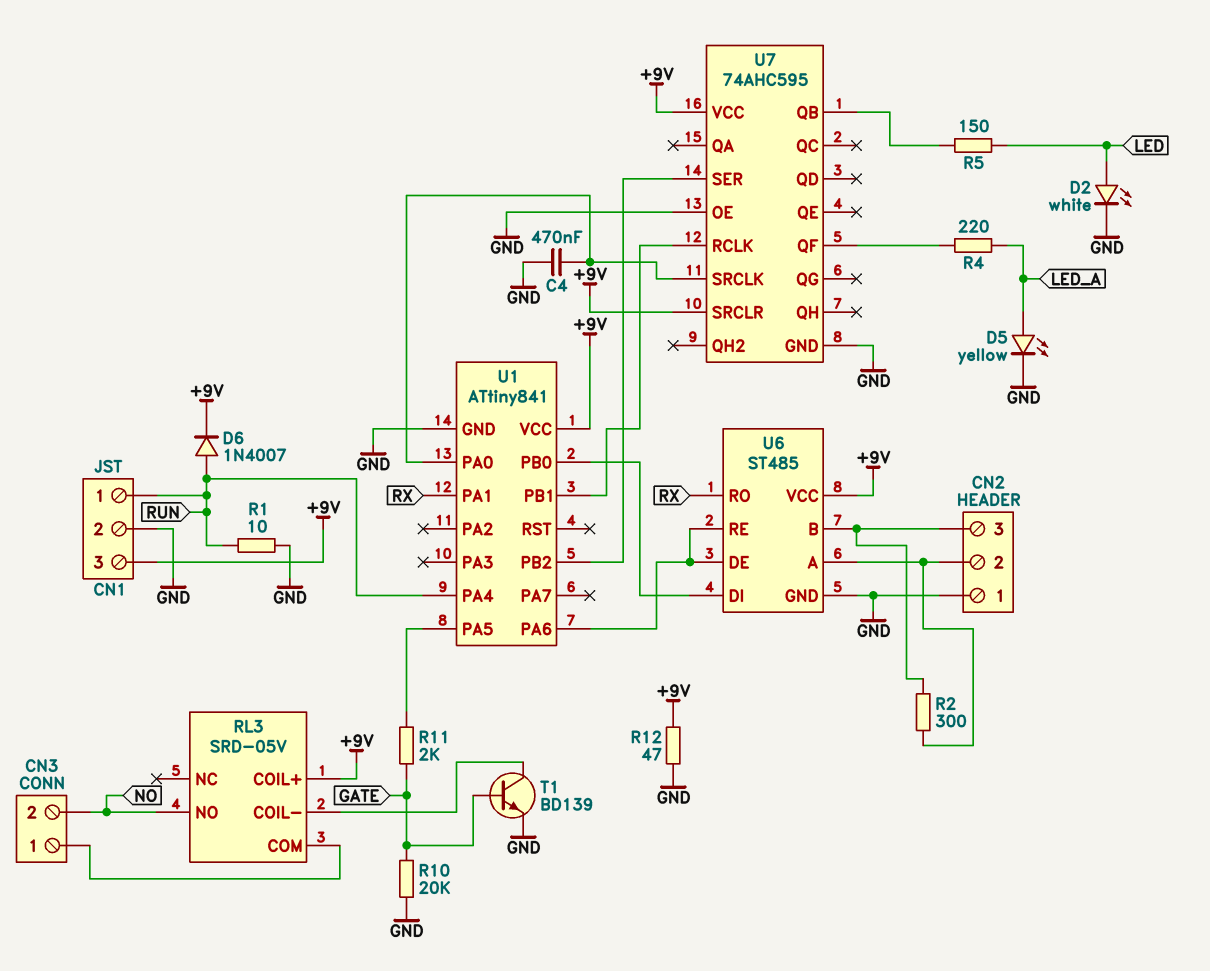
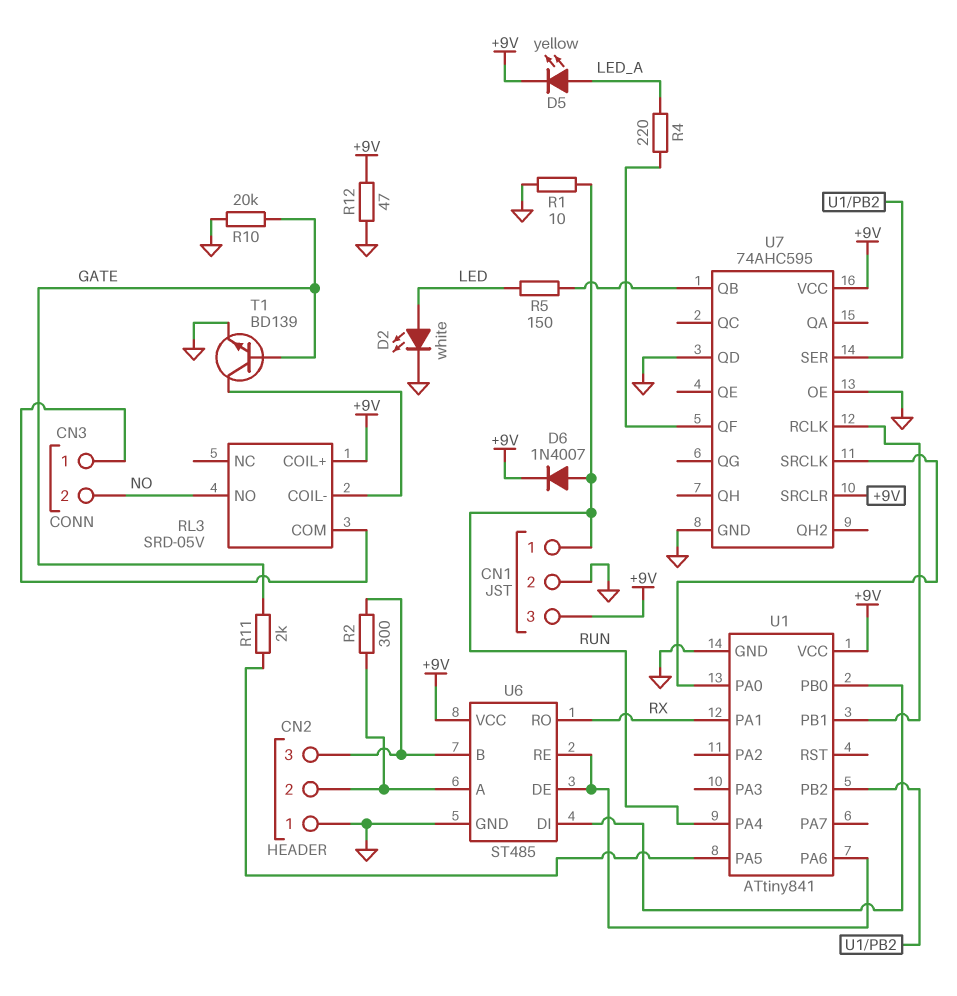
C4: 470nF (GND, U1/PA0) -> none
D5: LED yellow (A LED_A, K GND) -> LED yellow (A LED_A, K +9V)
U7 pin QD: none -> GND

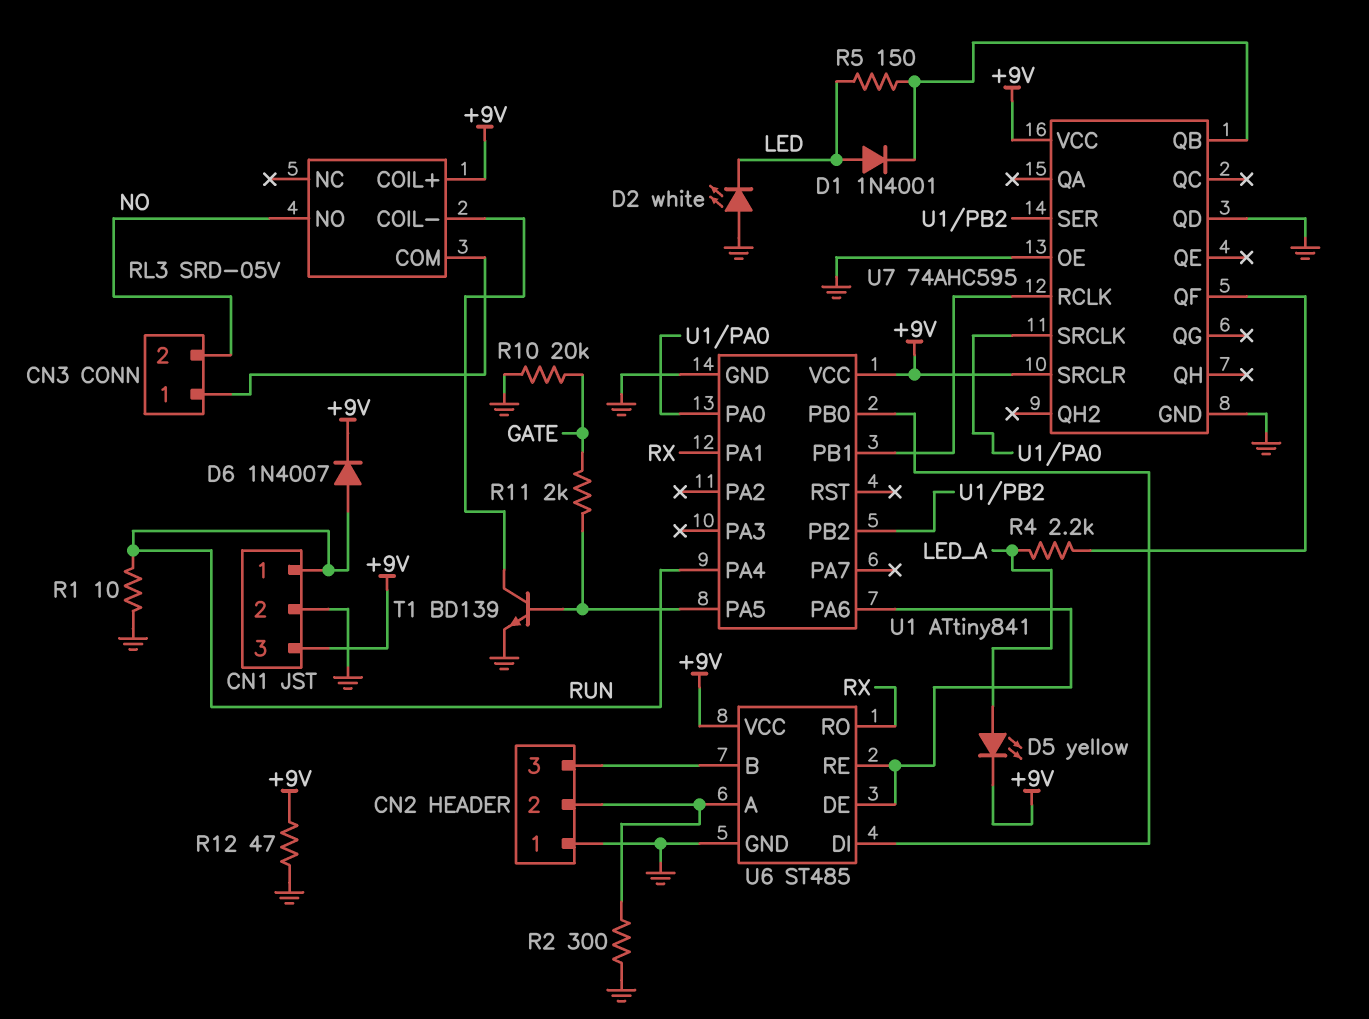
D1: none -> diode 1N4001 (A LED, K U7/QB)
D2: LED white (A LED, K GND) -> LED white (A GND, K LED)
R2: 300 (CN2/2, CN2/3) -> 300 (CN2/2, GND)
R4: 220 (LED_A, U7/QF) -> 2.2k (LED_A, U7/QF)
T1: NPN BD139 (B GATE, C RL3/COIL-, E GND) -> NPN BD139 (B U1/PA5, C RL3/COIL-, E GND)

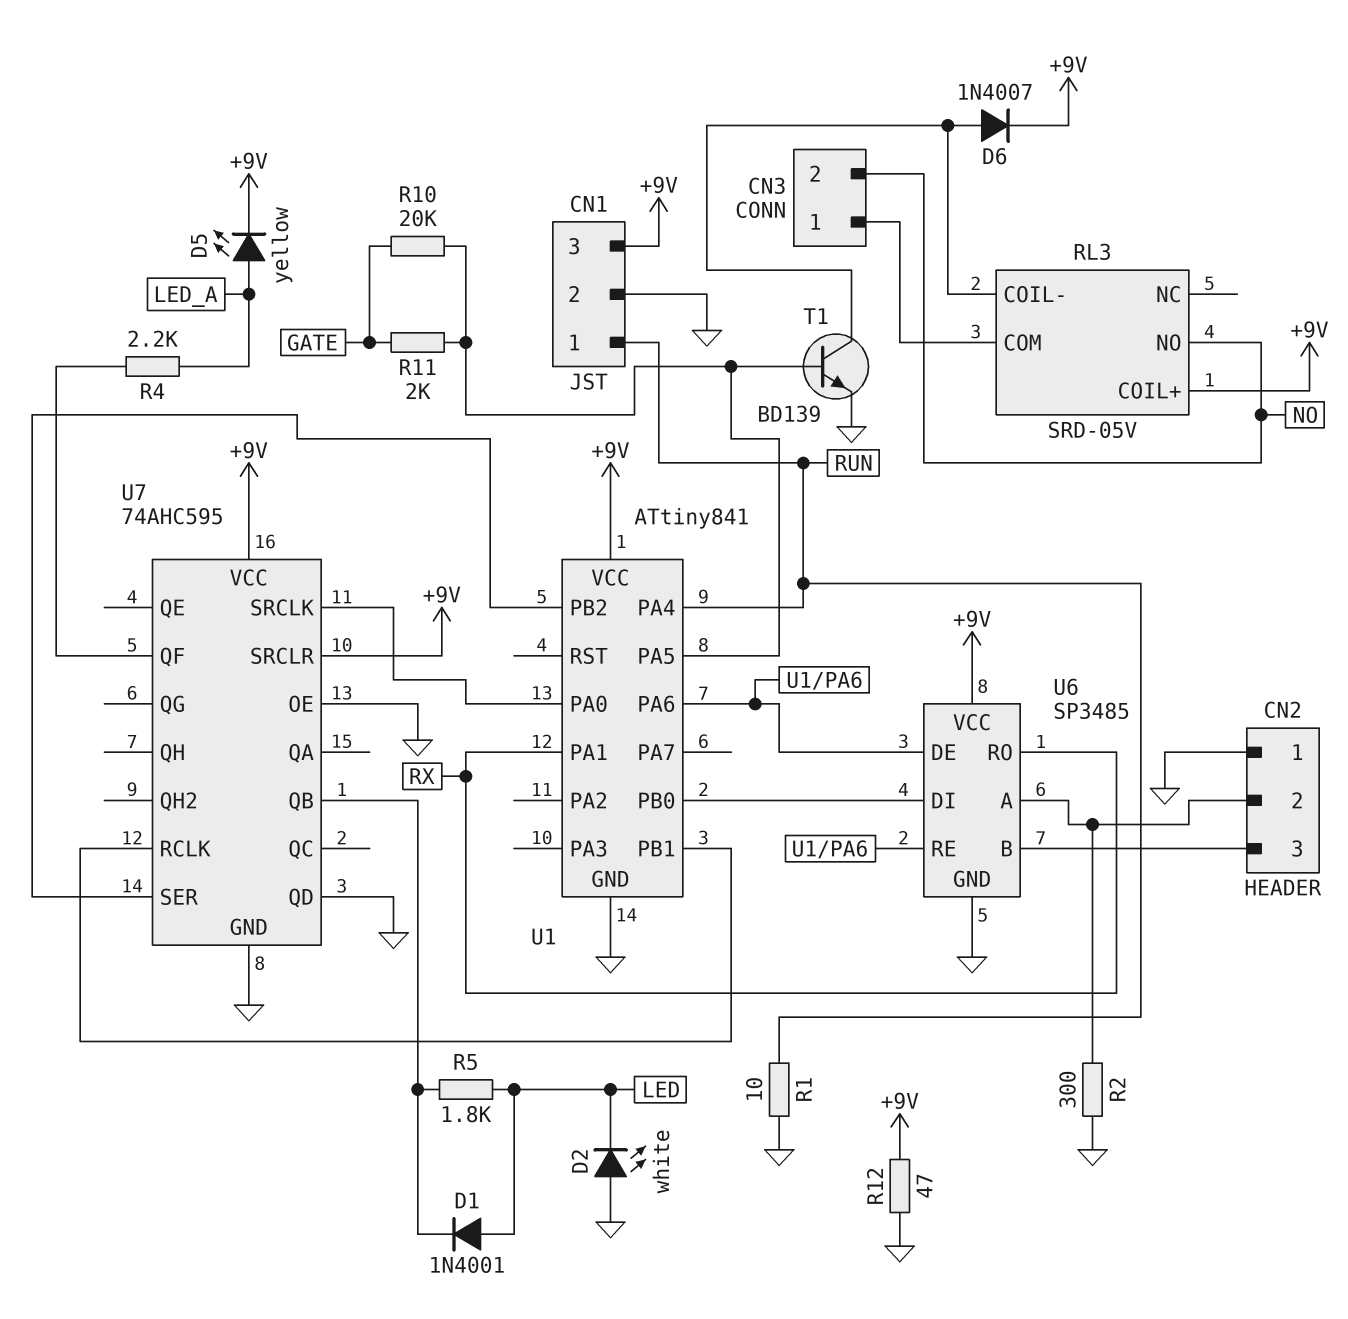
D6: diode 1N4007 (A RUN, K +9V) -> diode 1N4007 (A RL3/COIL-, K +9V)
R5: 150 (LED, U7/QB) -> 1.8k (LED, U7/QB)
R10: 20k (GATE, GND) -> 20k (GATE, U1/PA5)
U6: ST485 -> SP3485

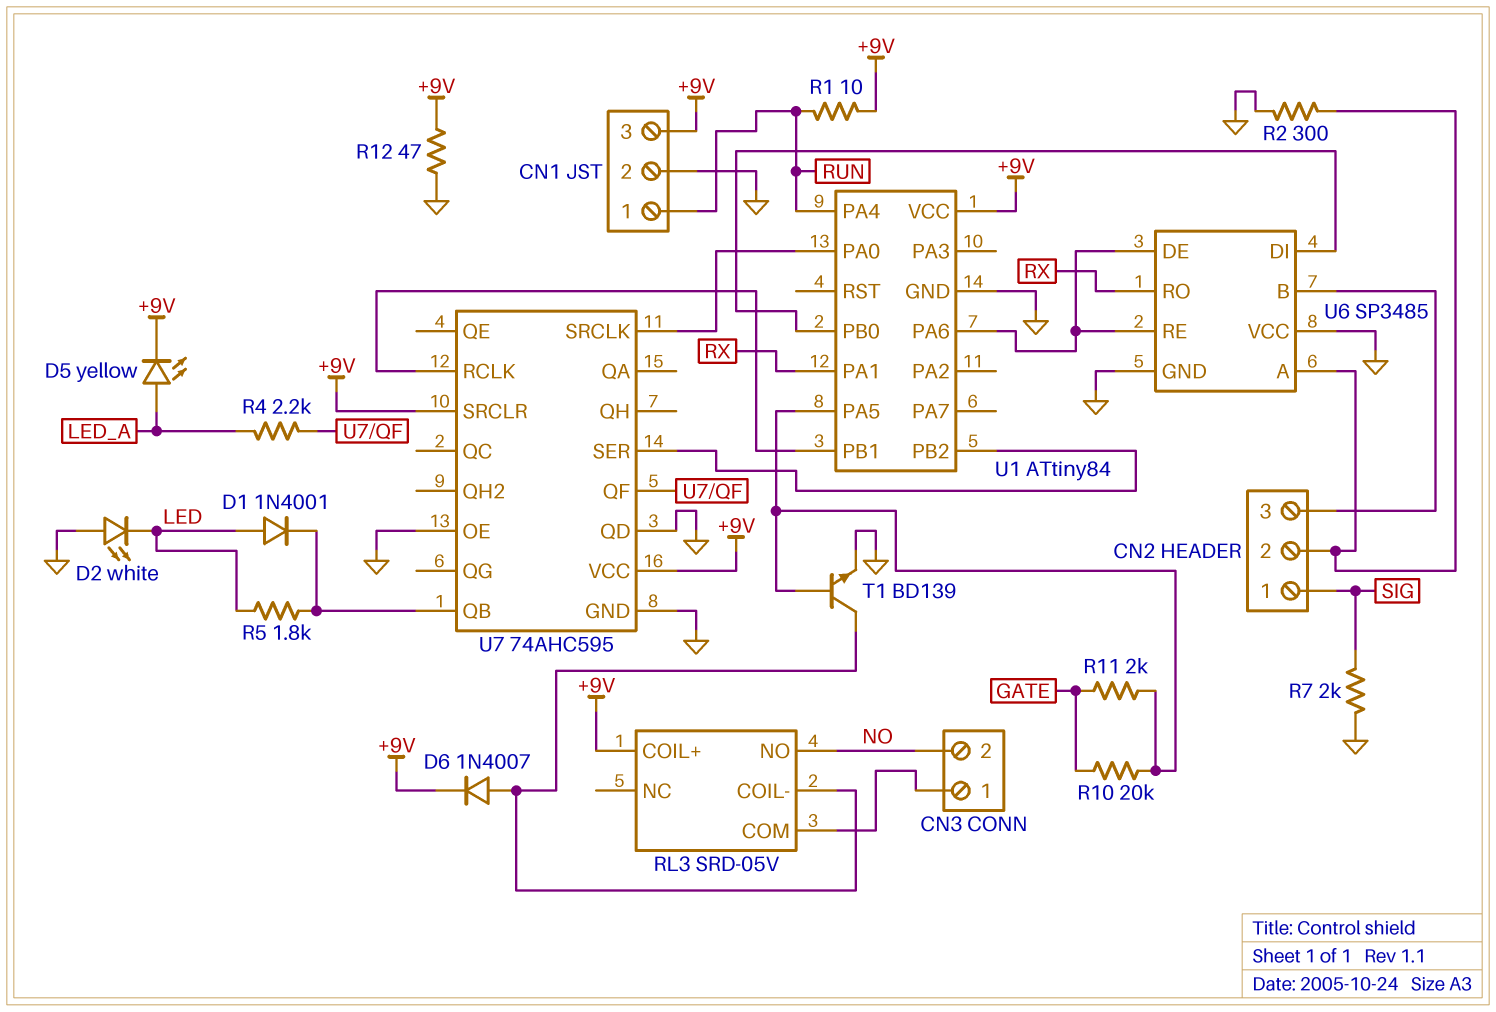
CN2 pin 1: GND -> SIG
R1: 10 (GND, RUN) -> 10 (+9V, RUN)
R7: none -> 2k (GND, SIG)
U1: ATtiny841 -> ATtiny84
U6 pin VCC: +9V -> GND

